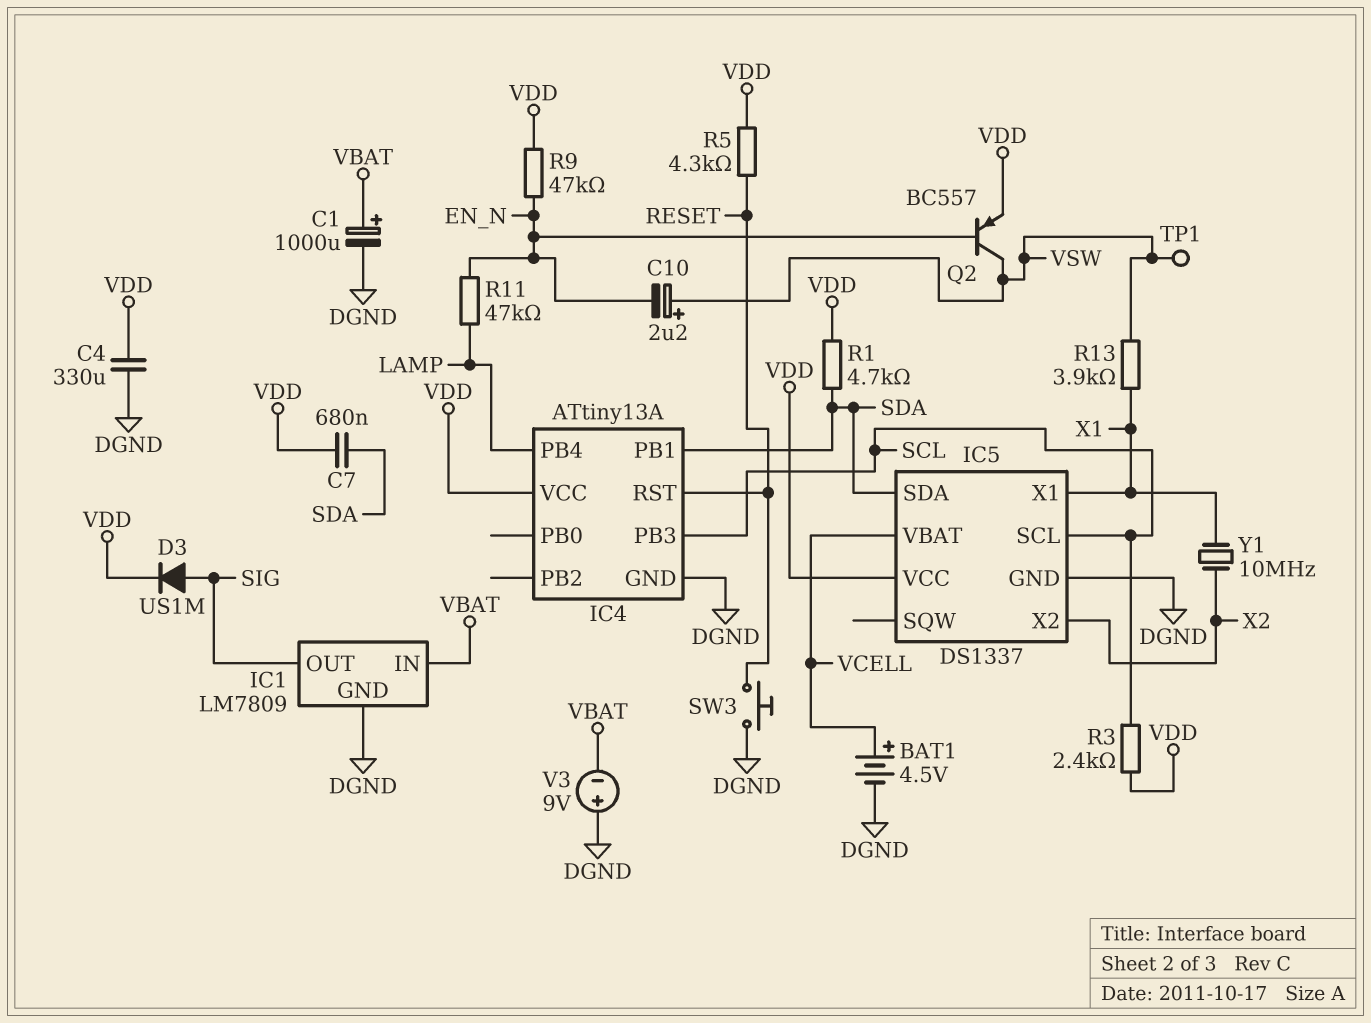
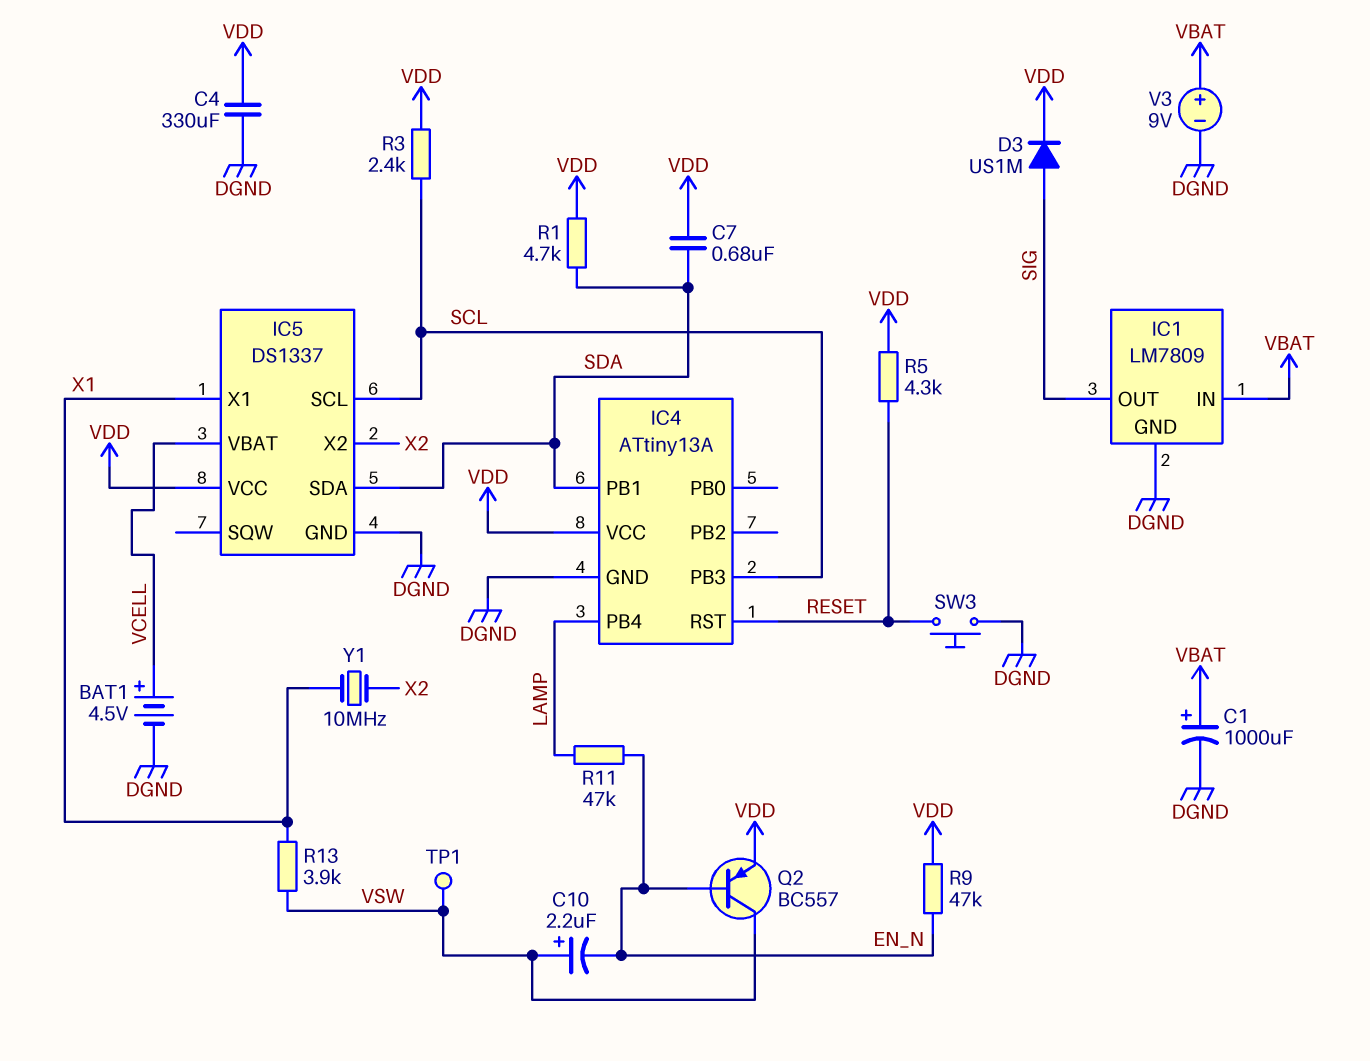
V3: 9V (plus DGND, minus VBAT) -> 9V (plus VBAT, minus DGND)

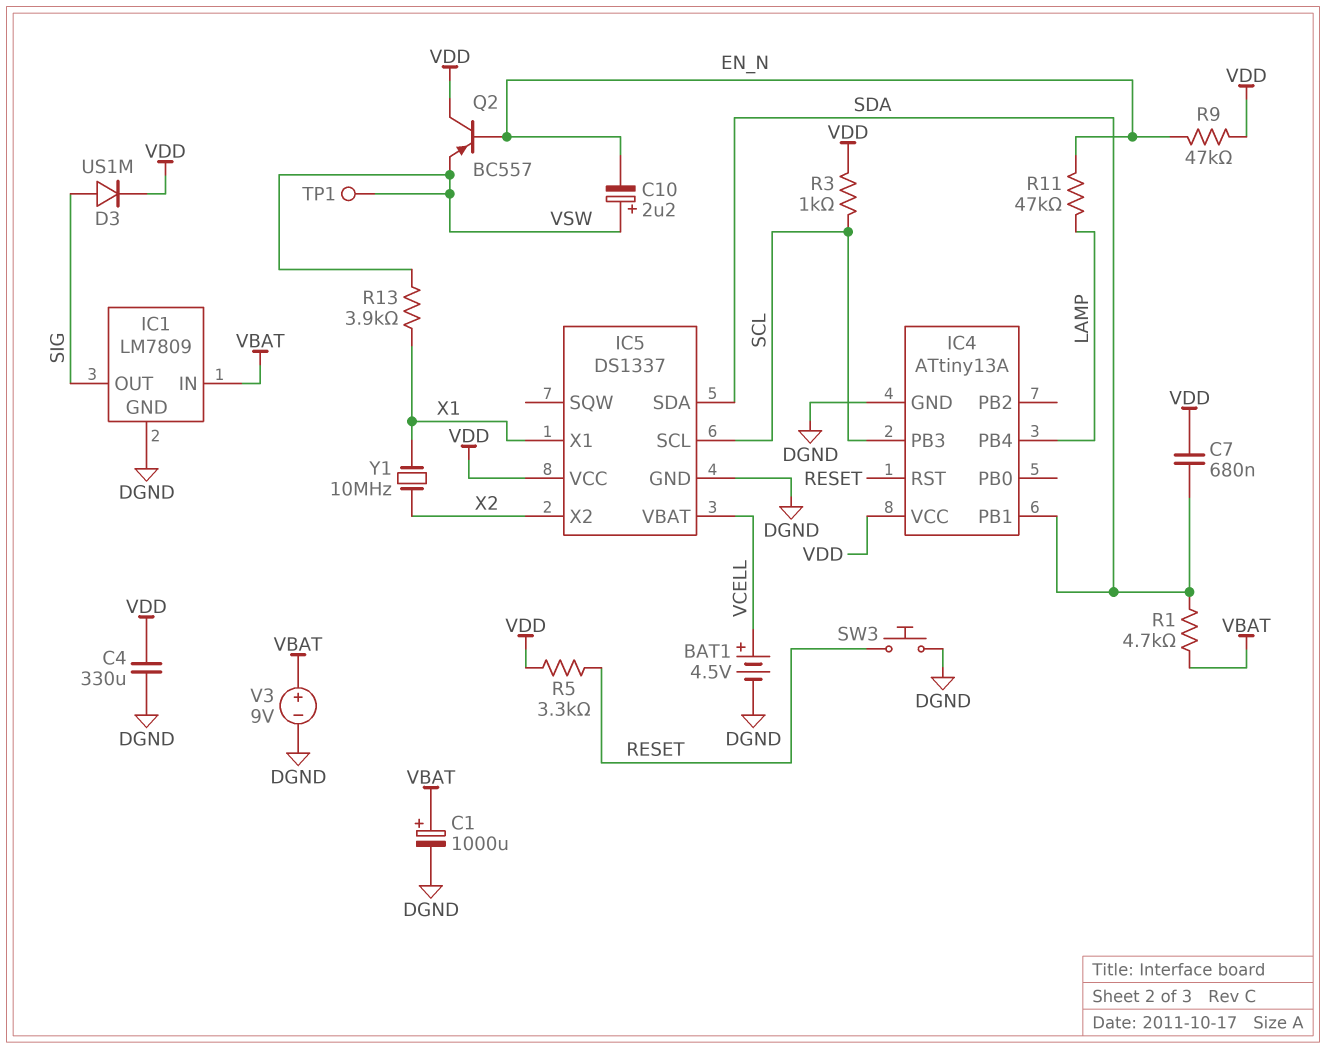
Q2: PNP BC557 (B EN_N, C VSW, E VDD) -> PNP BC557 (B EN_N, C VDD, E VSW)
R1: 4.7k (SDA, VDD) -> 4.7k (SDA, VBAT)
R3: 2.4k (SCL, VDD) -> 1k (SCL, VDD)
R5: 4.3k (RESET, VDD) -> 3.3k (RESET, VDD)

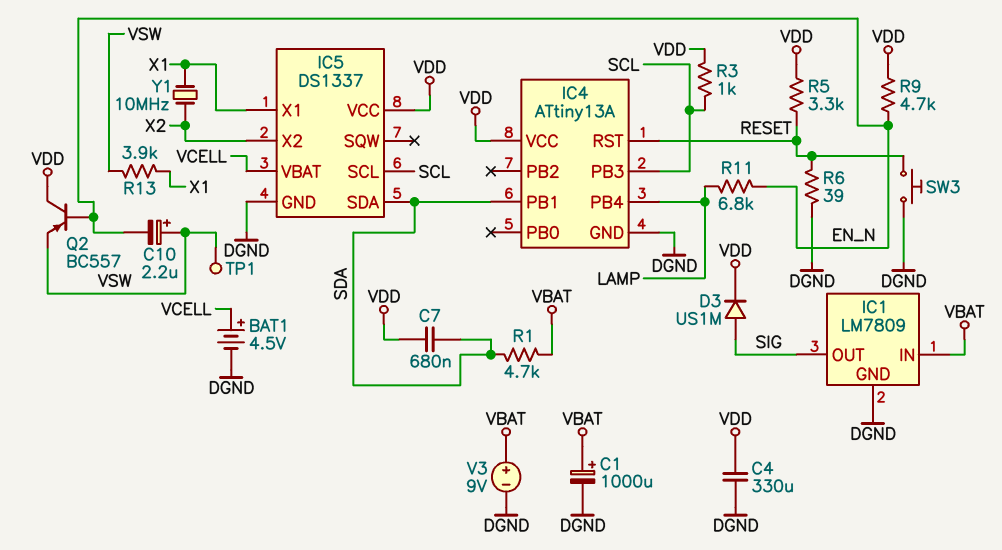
R6: none -> 39 (DGND, RESET)
R9: 47k (EN_N, VDD) -> 4.7k (EN_N, VDD)
R11: 47k (EN_N, LAMP) -> 6.8k (EN_N, LAMP)

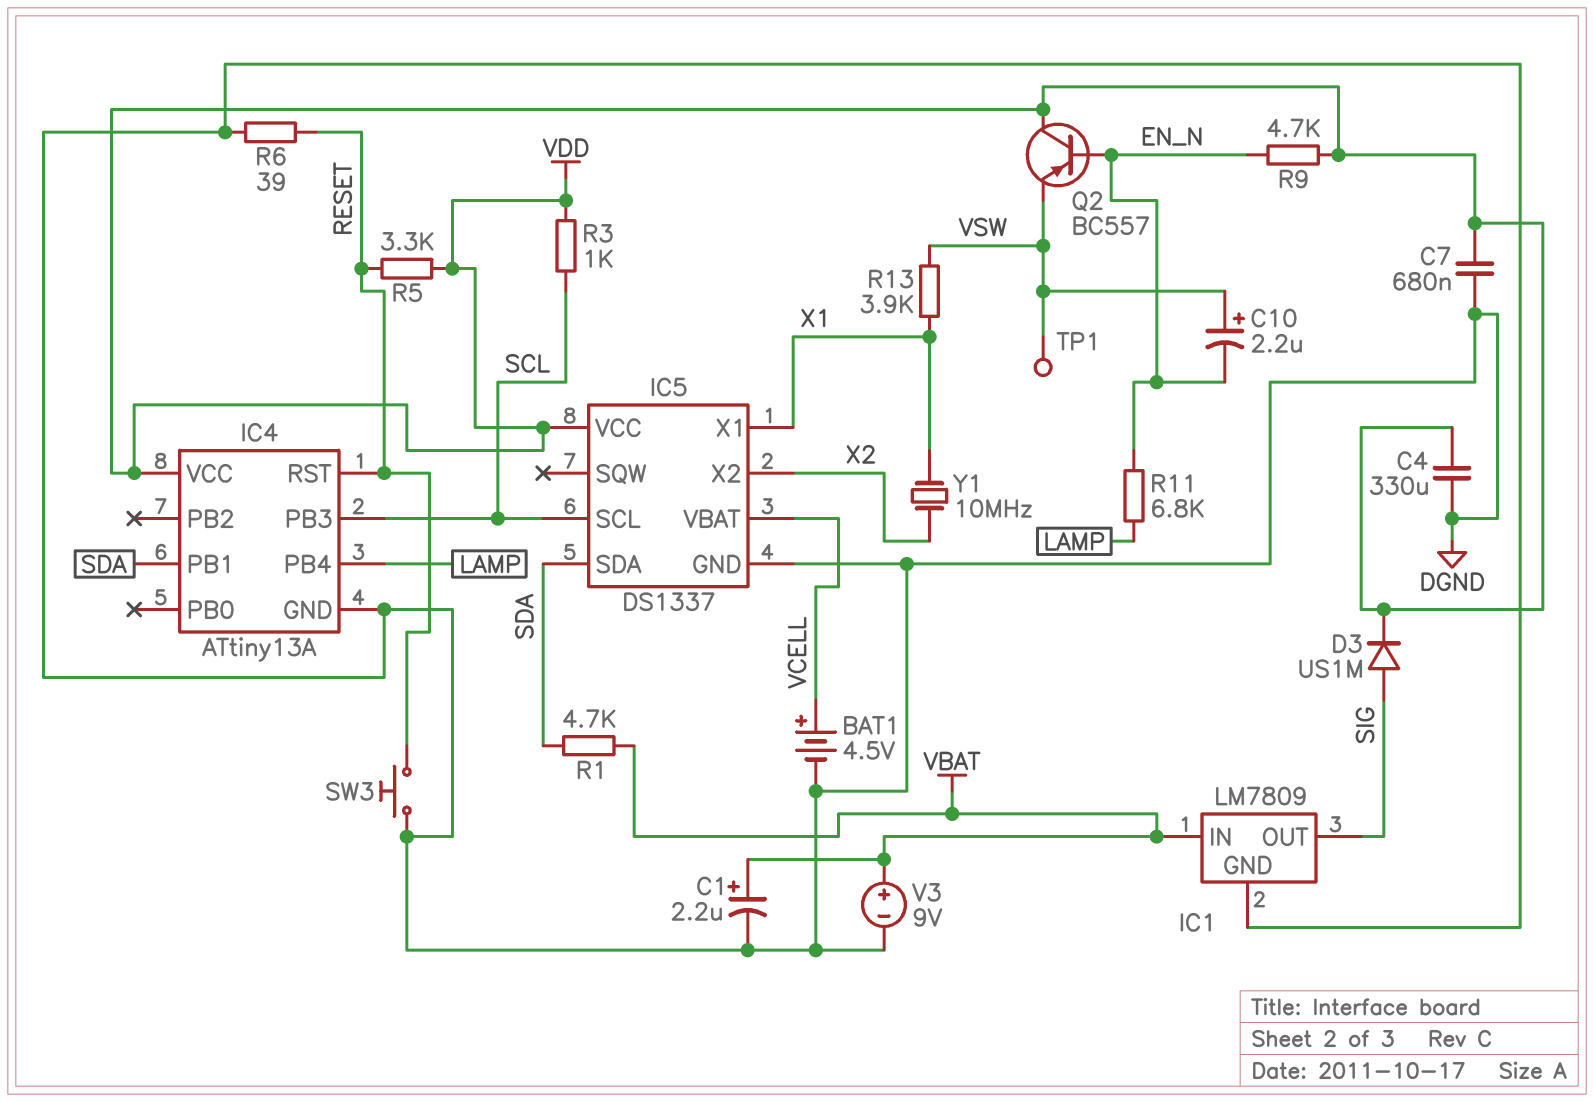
C1: 1000uF (plus VBAT, minus DGND) -> 2.2uF (plus VBAT, minus DGND)
C7: 680nF (SDA, VDD) -> 680nF (DGND, VDD)

